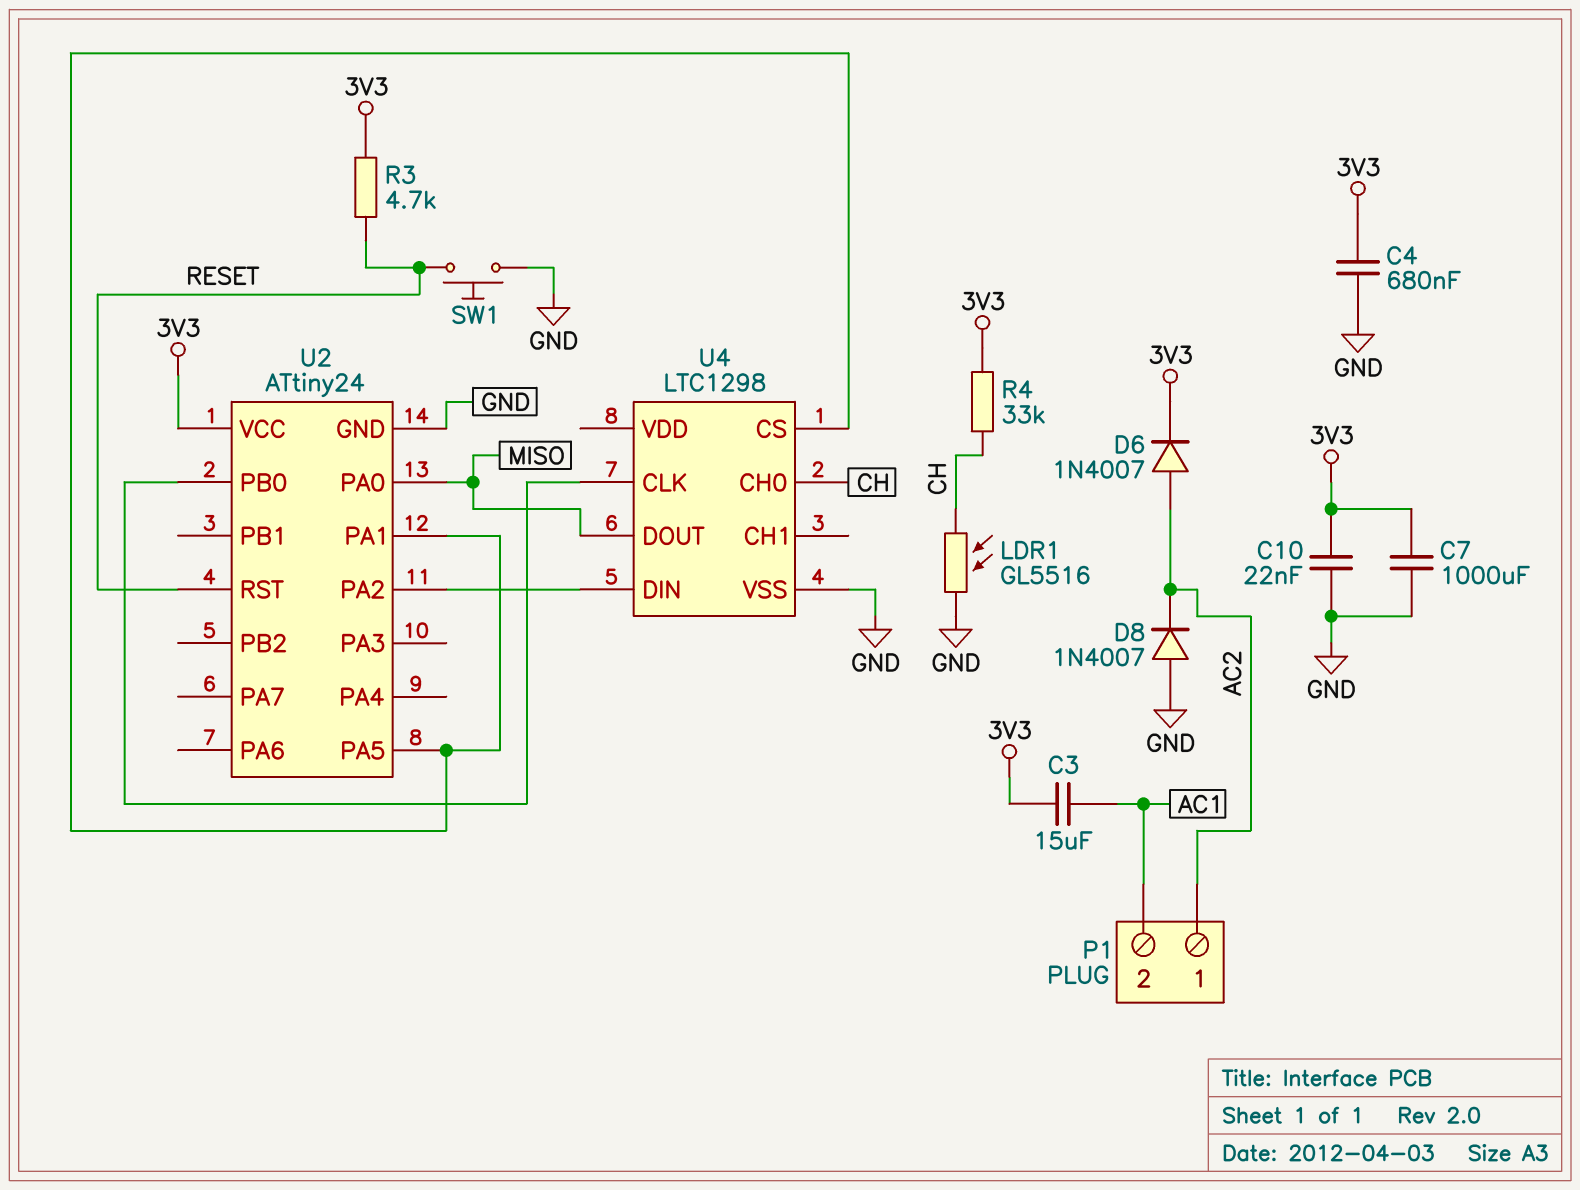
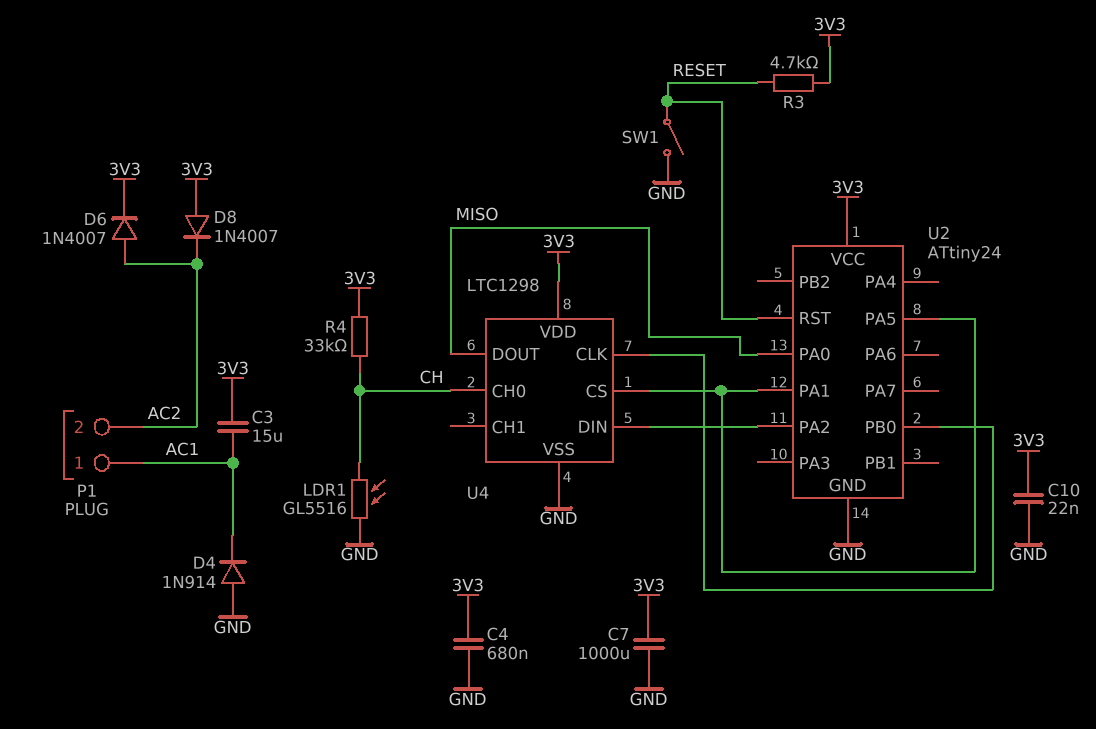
D4: none -> diode 1N914 (A GND, K AC1)
D8: diode 1N4007 (A GND, K AC2) -> diode 1N4007 (A 3V3, K AC2)
P1 pin 1: AC2 -> AC1
P1 pin 2: AC1 -> AC2
SW1: button (GND, RESET) -> switch (GND, RESET)
U4 pin VDD: none -> 3V3

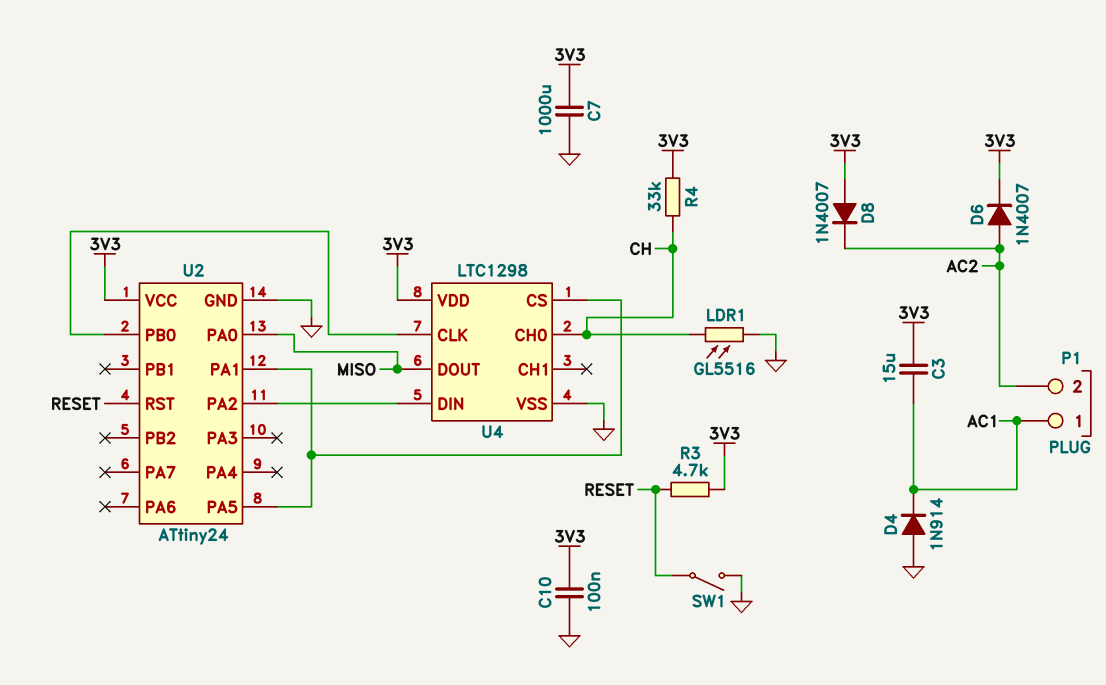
C4: 680nF (3V3, GND) -> none
C10: 22nF (3V3, GND) -> 100nF (3V3, GND)

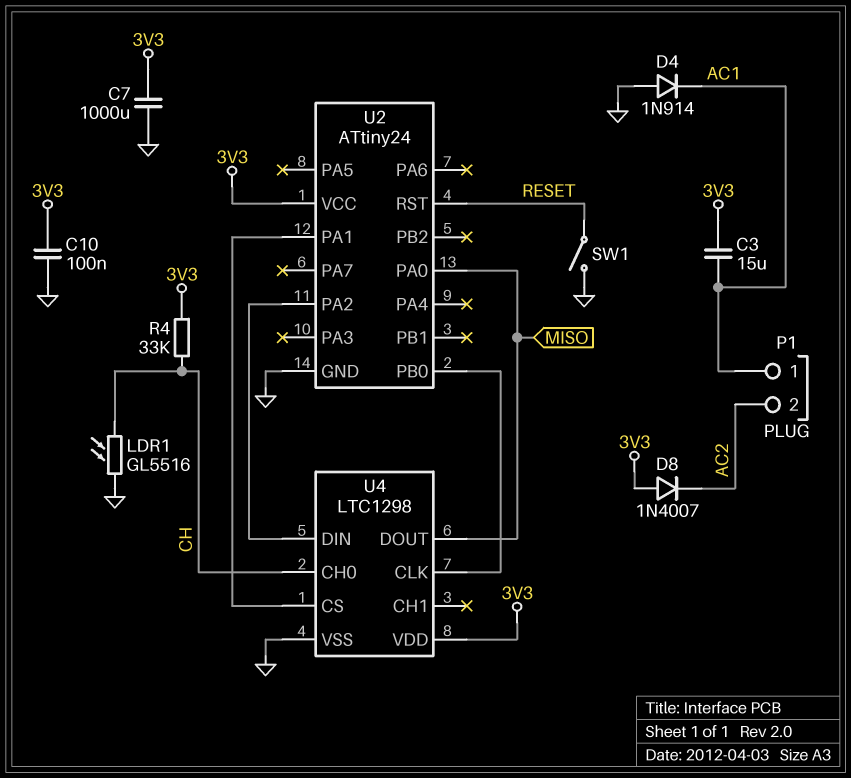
D6: diode 1N4007 (A AC2, K 3V3) -> none
R3: 4.7k (3V3, RESET) -> none
U2 pin PA5: U2/PA1 -> none

